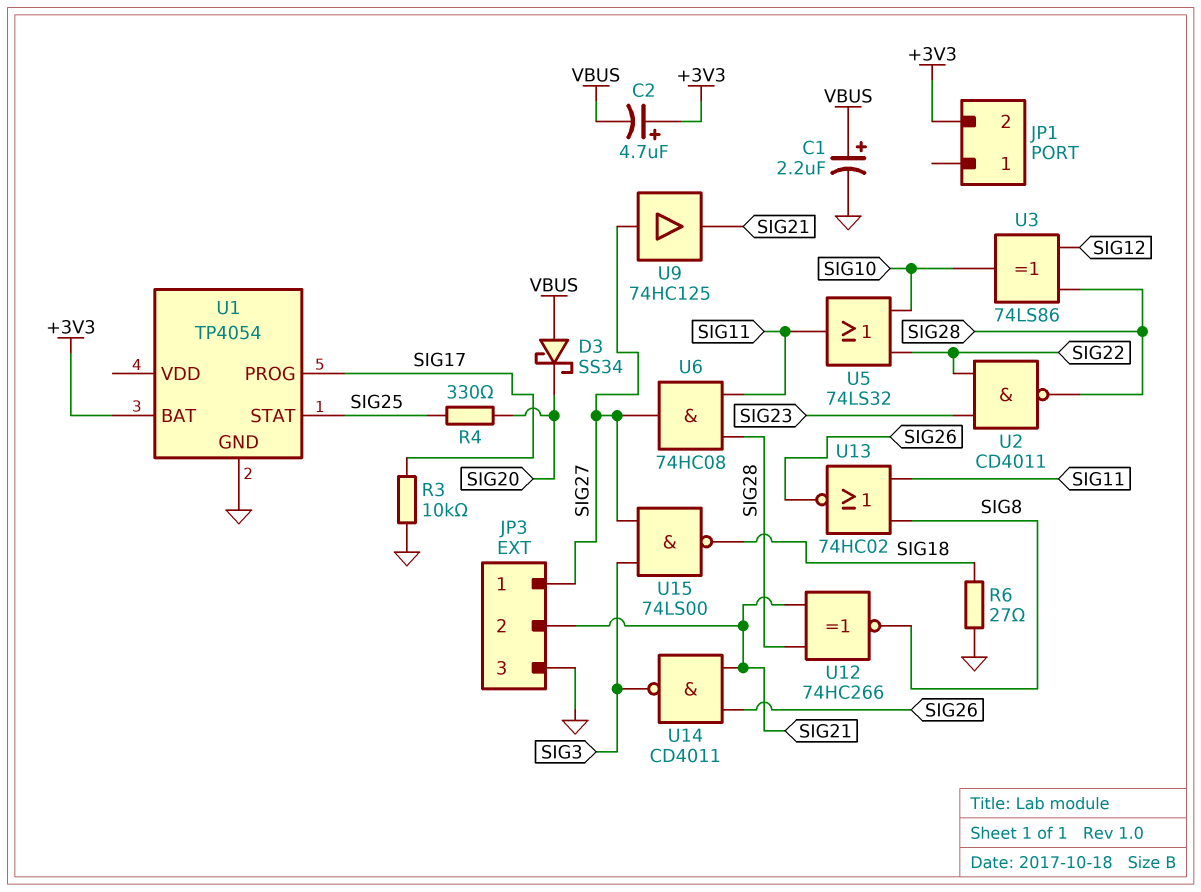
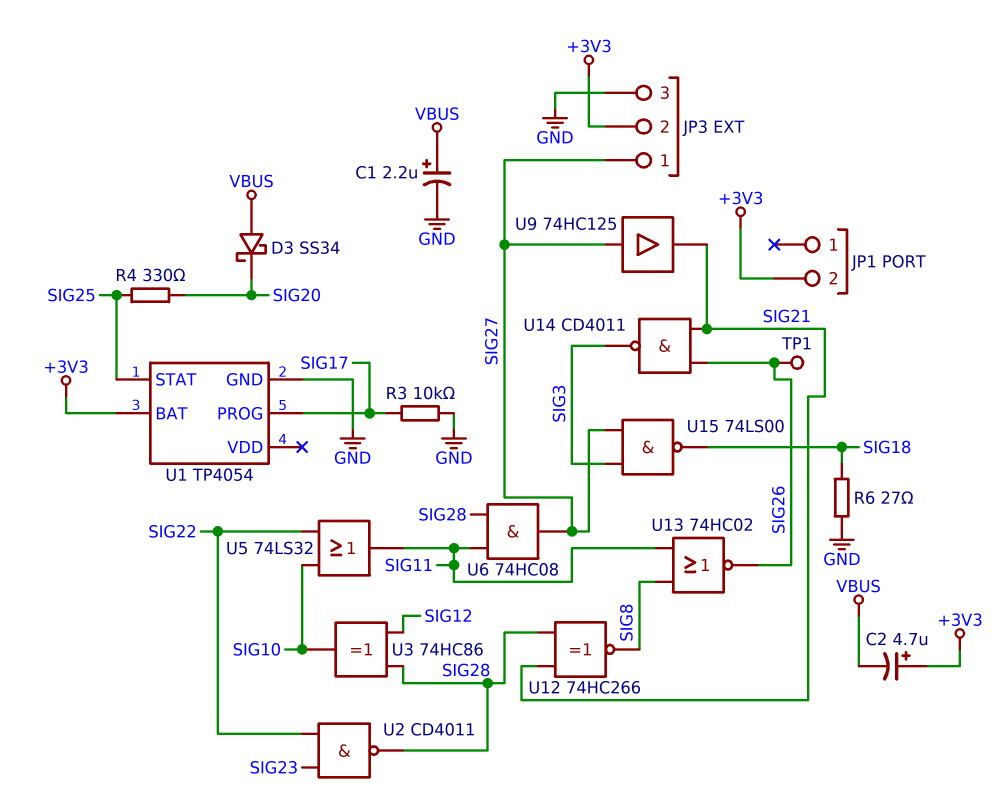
JP3 pin 2: SIG21 -> +3V3
TP1: none -> test point (SIG26)
U3: XOR 74LS86 (in SIG12, in SIG28, out SIG10) -> XOR 74HC86 (in SIG12, in SIG28, out SIG10)

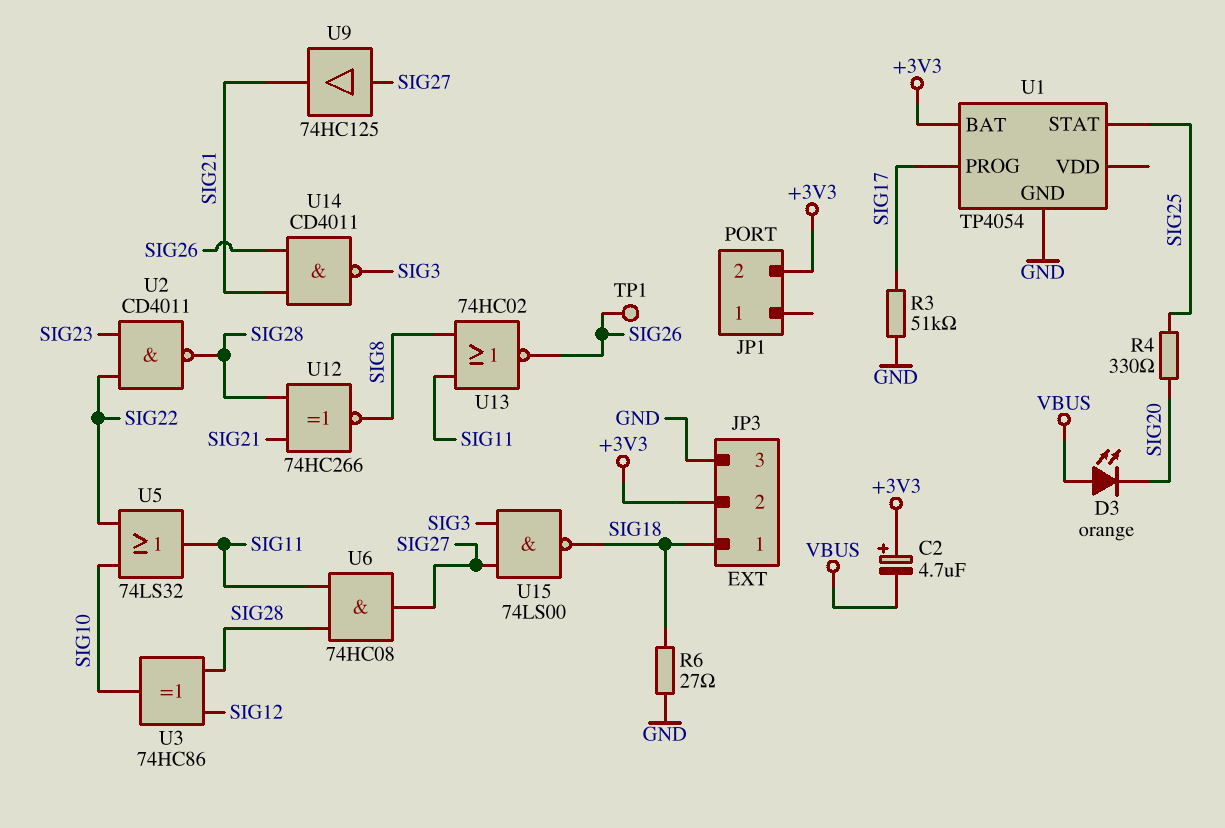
C1: 2.2uF (plus VBUS, minus GND) -> none
D3: schottky SS34 (A VBUS, K SIG20) -> LED orange (A VBUS, K SIG20)
JP3 pin 1: SIG27 -> SIG18
R3: 10k (GND, SIG17) -> 51k (GND, SIG17)

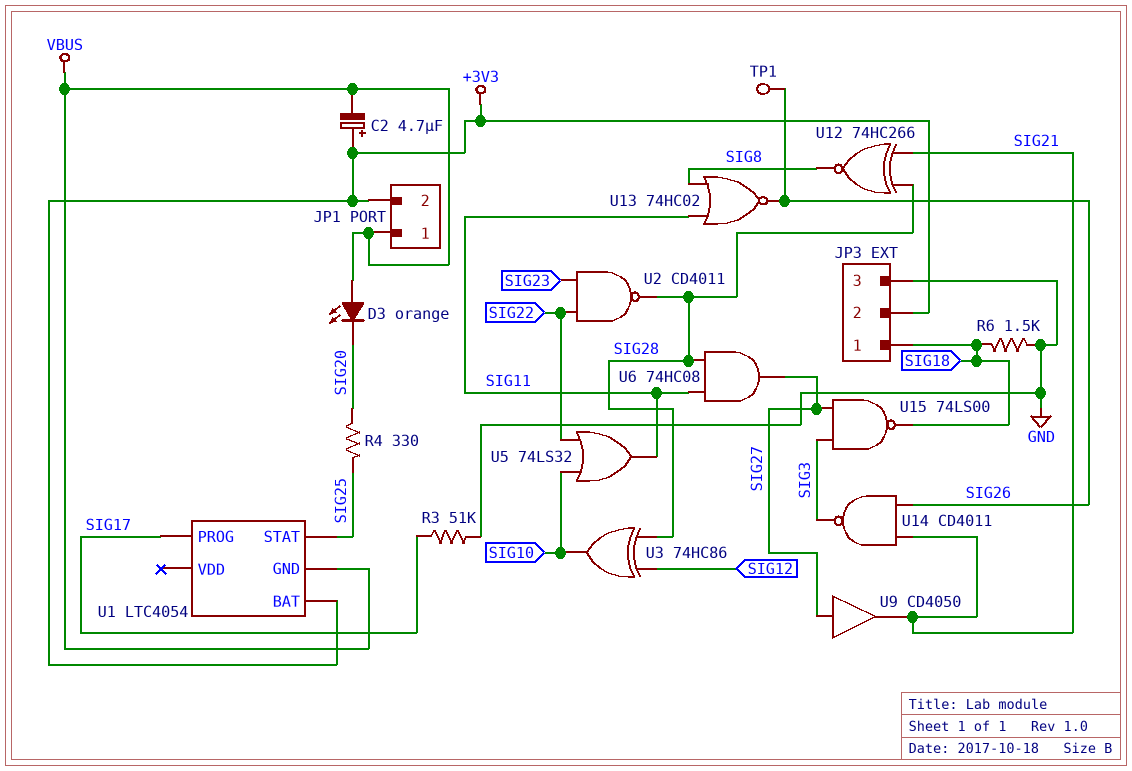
JP1 pin 1: none -> VBUS
R6: 27 (GND, SIG18) -> 1.5k (GND, SIG18)
U1: TP4054 -> LTC4054
U1 pin GND: GND -> VBUS
U9: buffer 74HC125 (in SIG27, out SIG21) -> buffer CD4050 (in SIG27, out SIG21)

